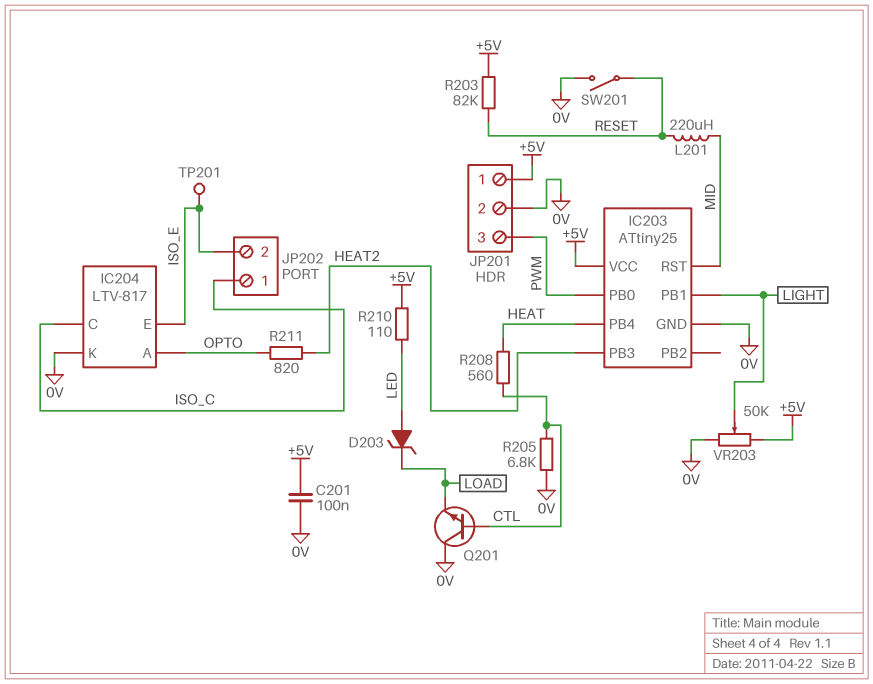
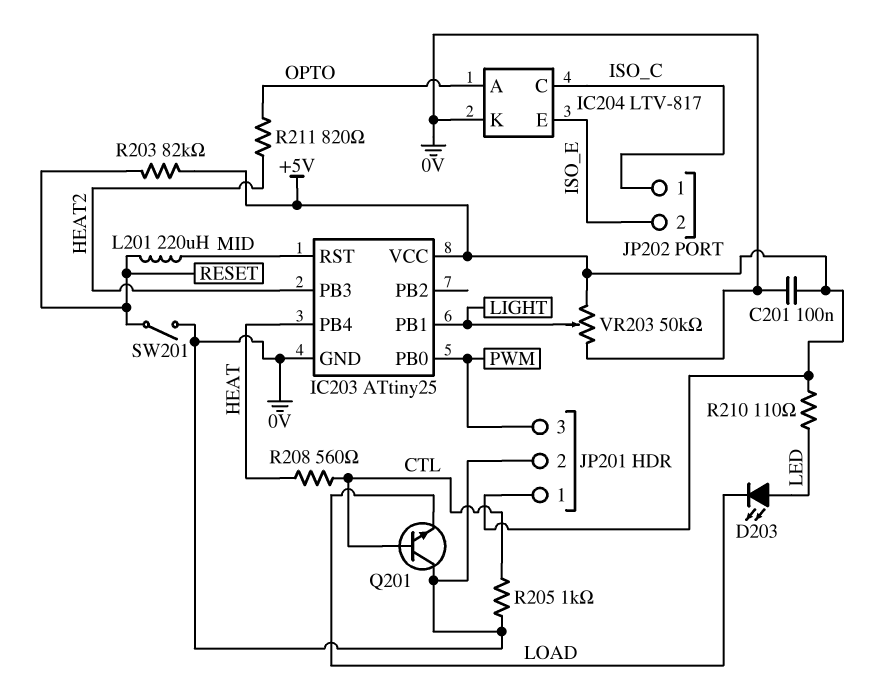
D203: zener (A LED, K LOAD) -> LED (A LED, K LOAD)
R205: 6.8k (0V, CTL) -> 1k (0V, CTL)
TP201: test point (ISO_E) -> none

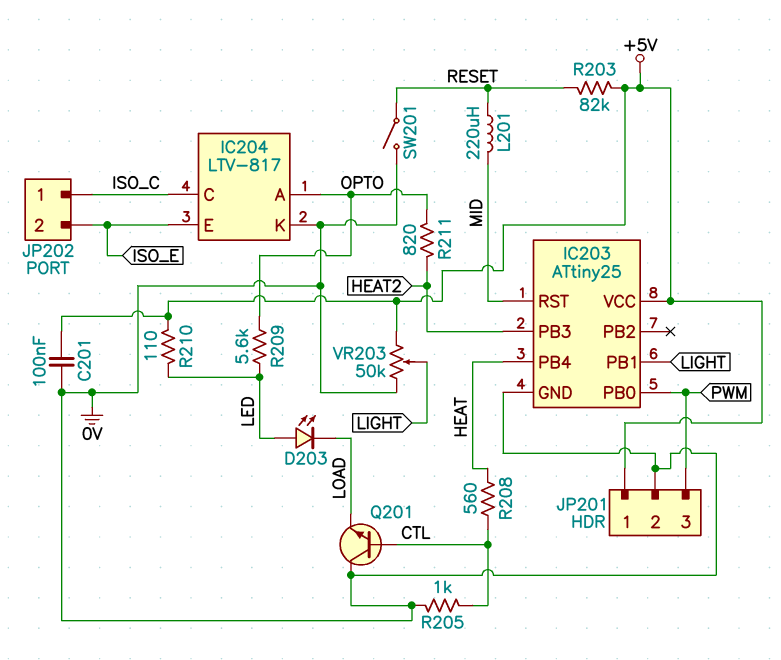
R209: none -> 5.6k (LED, OPTO)

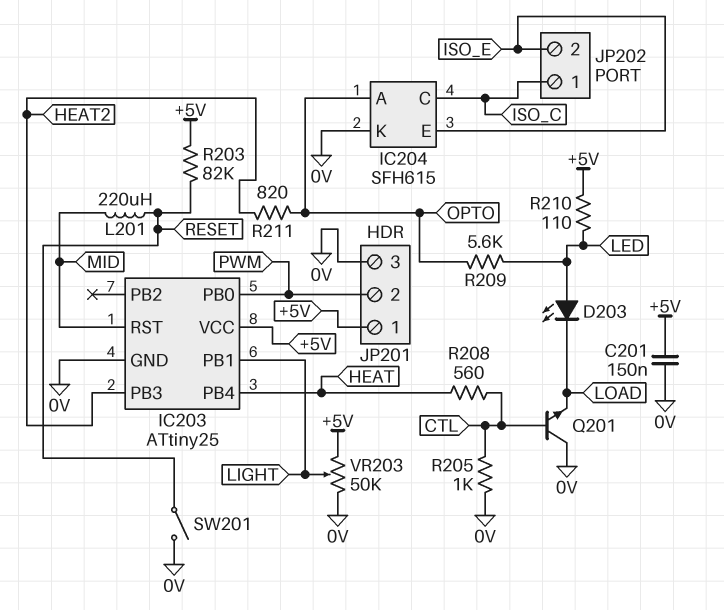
C201: 100nF (+5V, 0V) -> 150nF (+5V, 0V)
IC204: LTV-817 -> SFH615
JP201 pin 2: 0V -> PWM
JP201 pin 3: PWM -> 0V

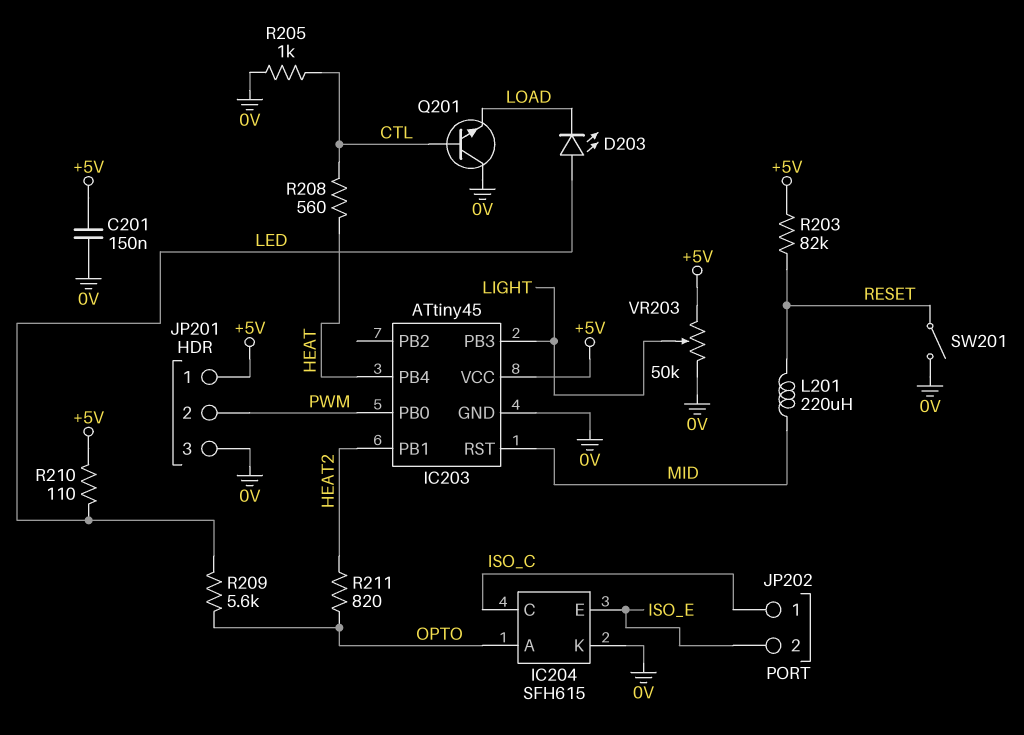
IC203: ATtiny25 -> ATtiny45
IC203 pin PB1: LIGHT -> HEAT2
IC203 pin PB3: HEAT2 -> LIGHT

